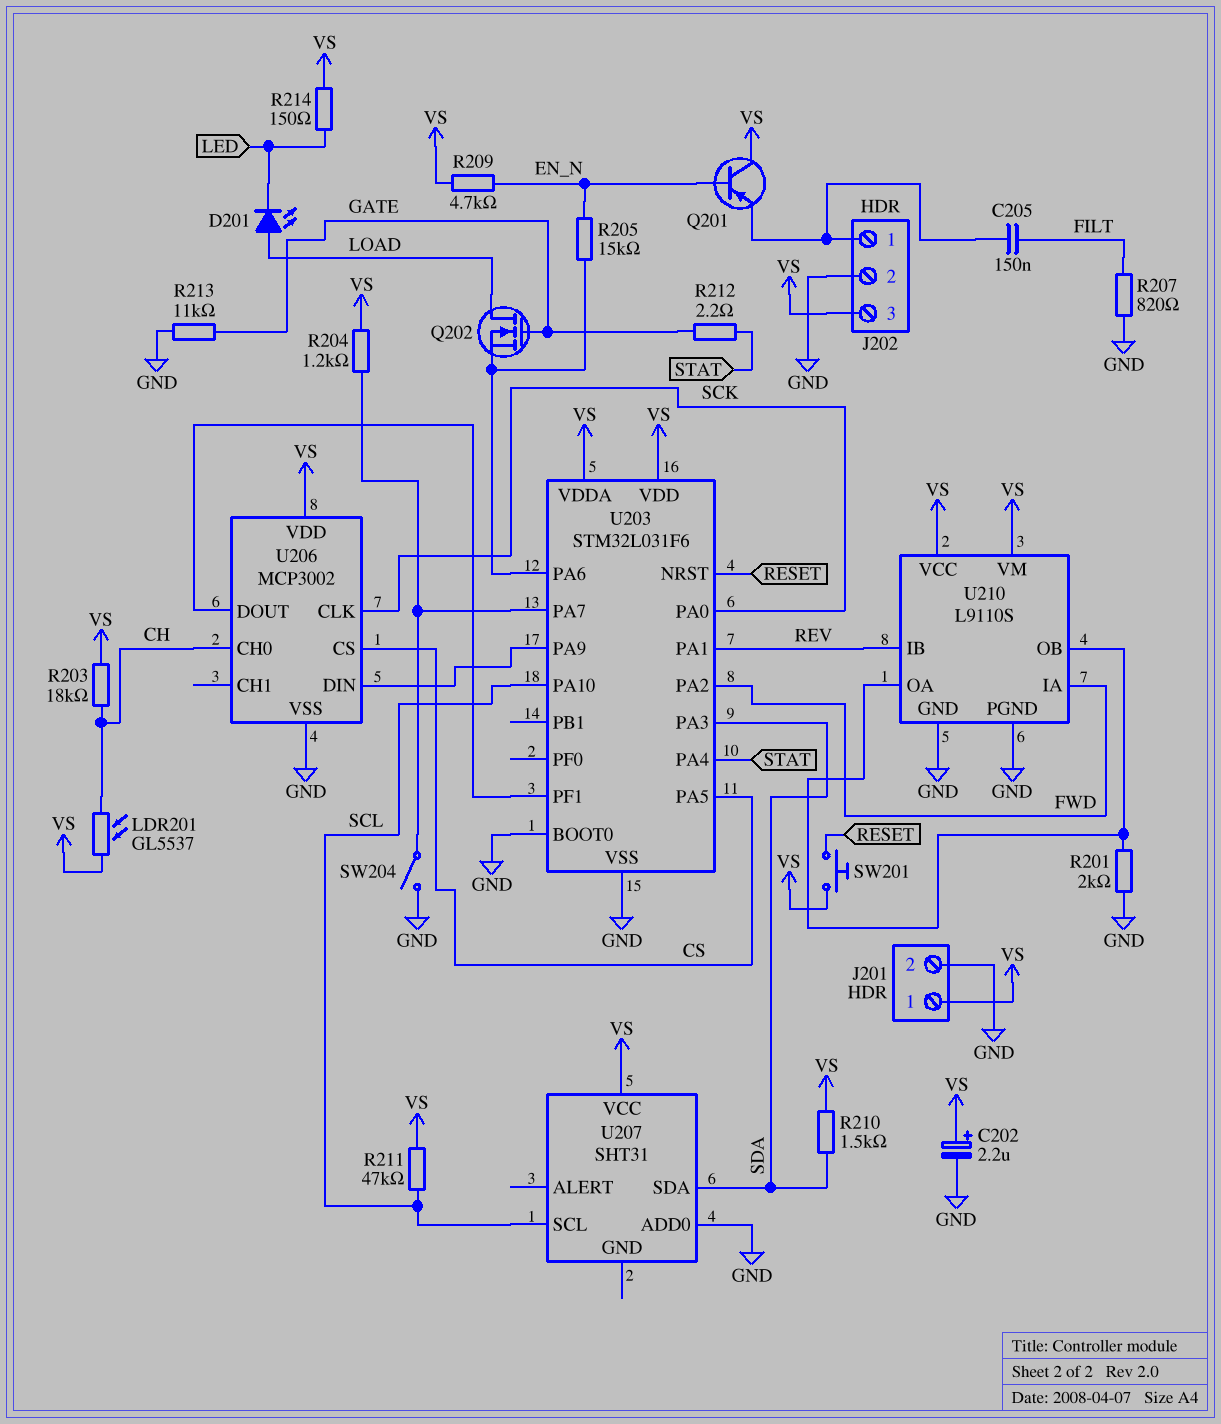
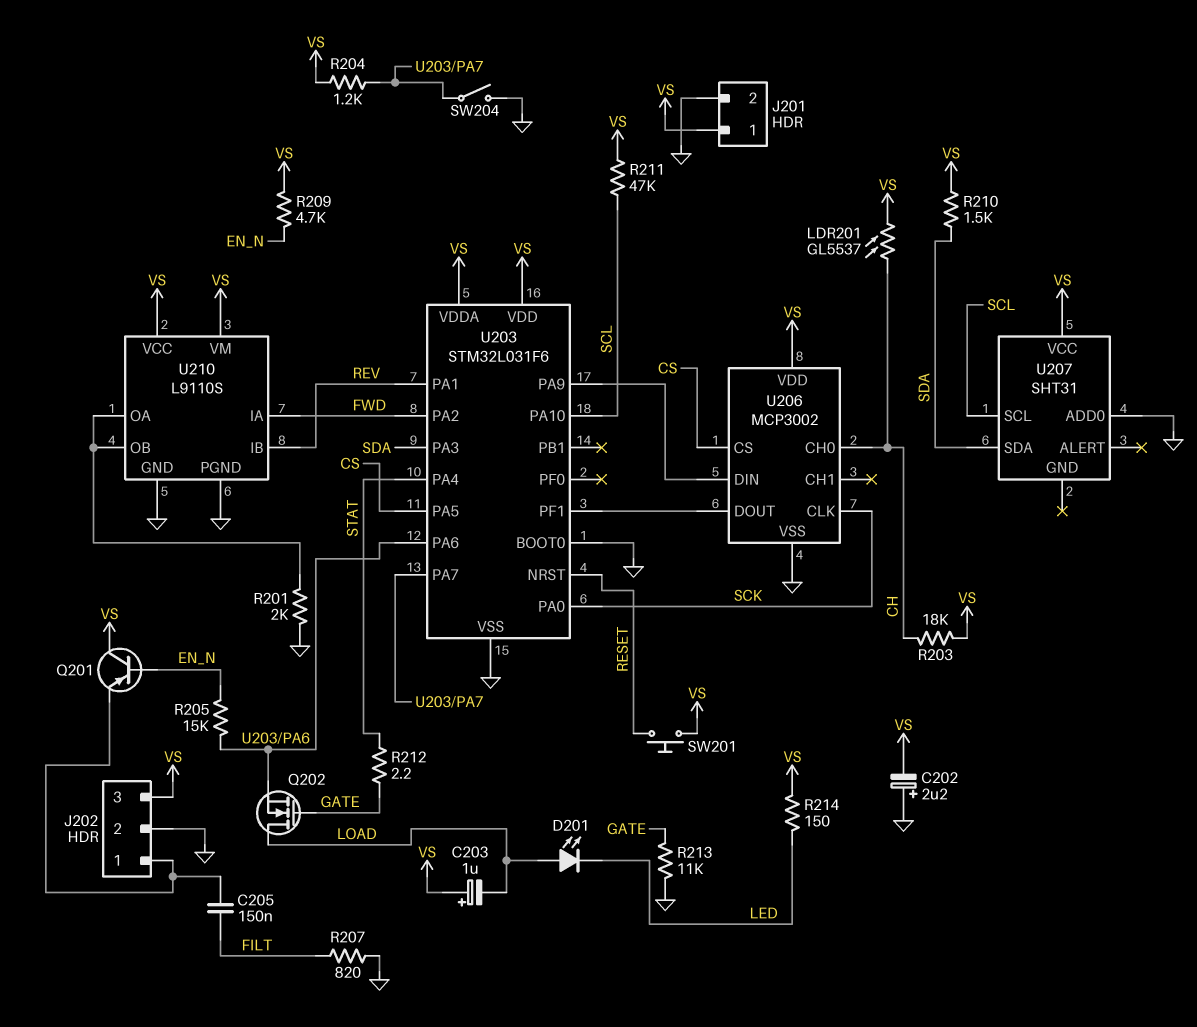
C202: 2.2uF (plus VS, minus GND) -> 2.2uF (plus GND, minus VS)
C203: none -> 1uF (plus VS, minus LOAD)

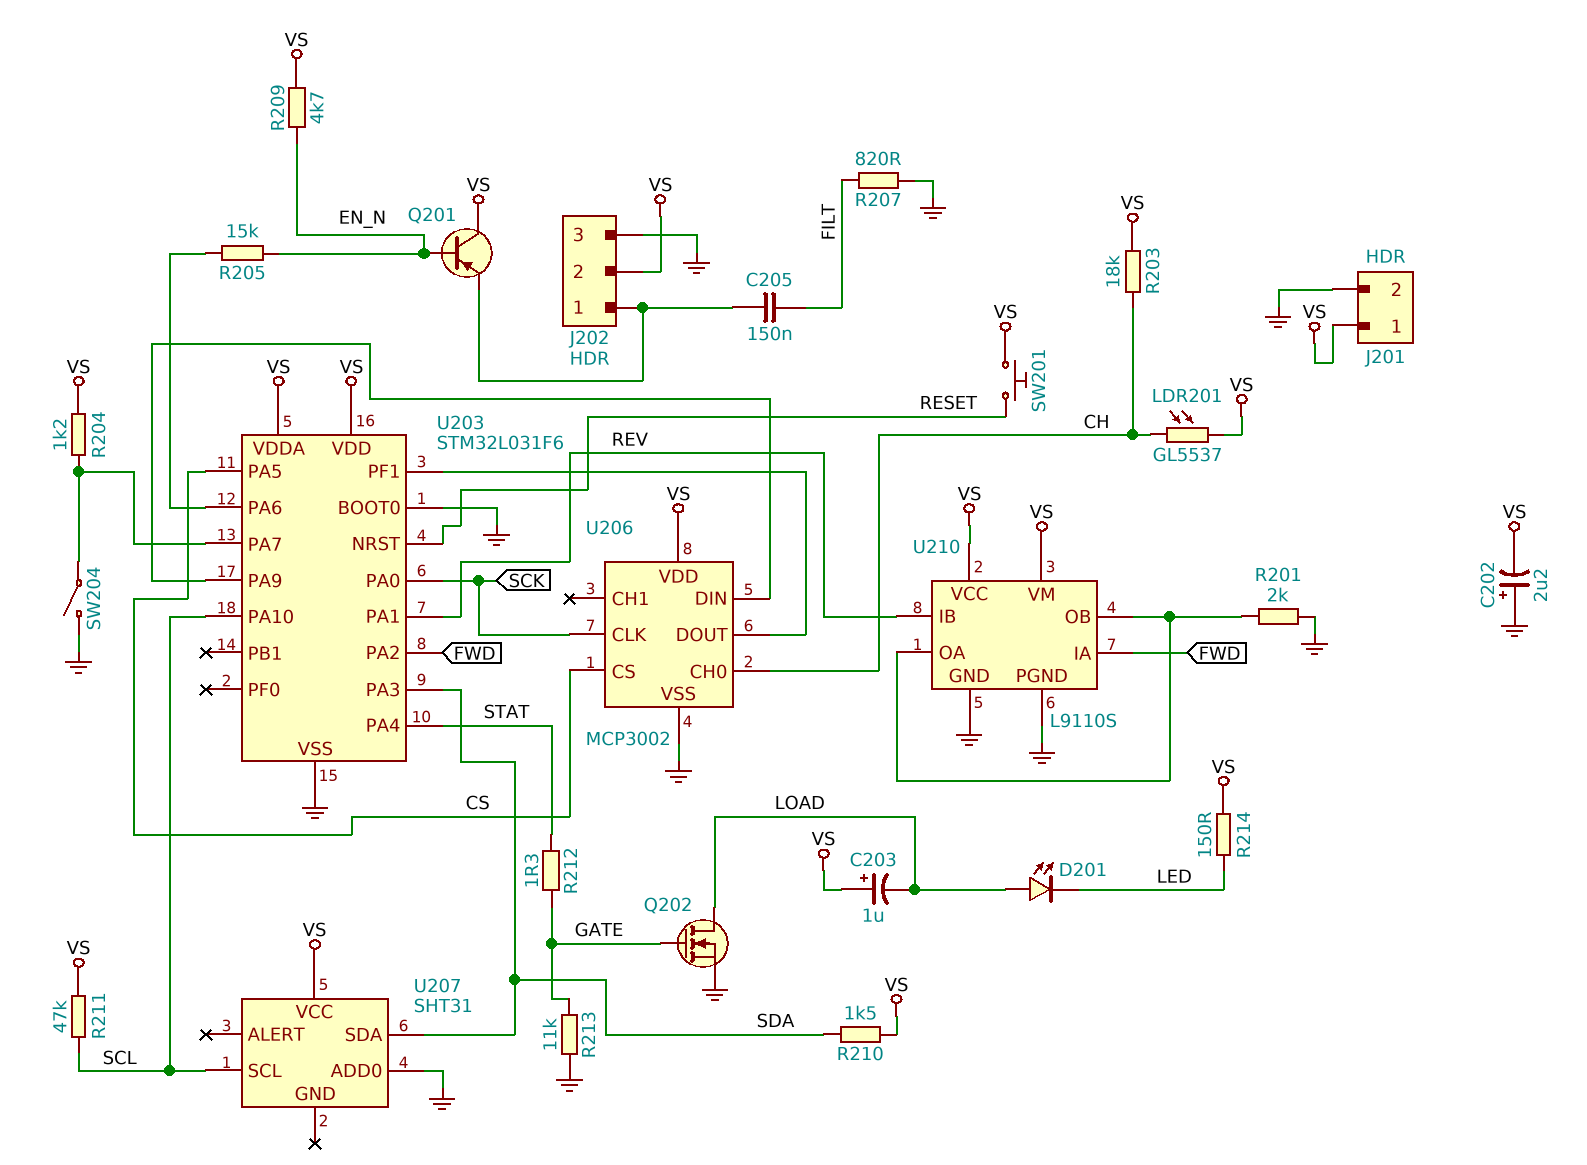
J202 pin 2: GND -> VS
J202 pin 3: VS -> GND
Q202: NMOS (G GATE, D LOAD, S U203/PA6) -> NMOS (G GATE, D LOAD, S GND)
R212: 2.2 (GATE, STAT) -> 1.3 (GATE, STAT)

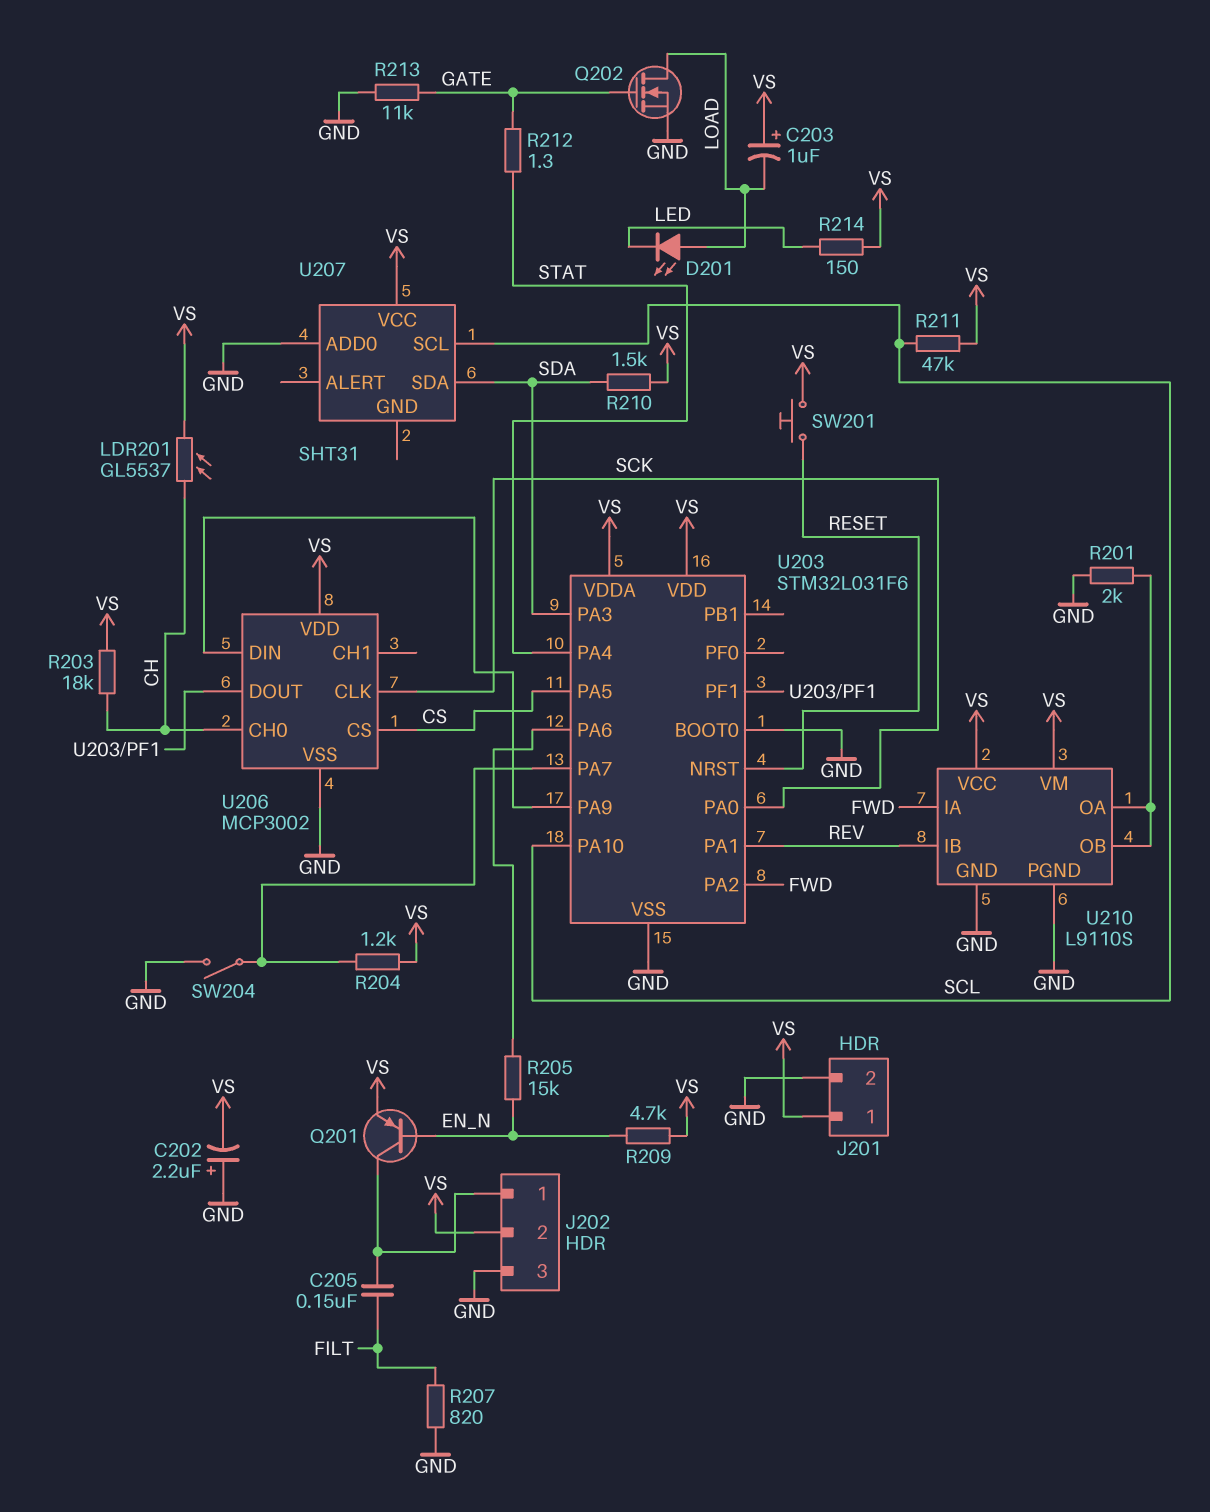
Q201: PNP (B EN_N, C VS, E J202/1) -> PNP (B EN_N, C J202/1, E VS)

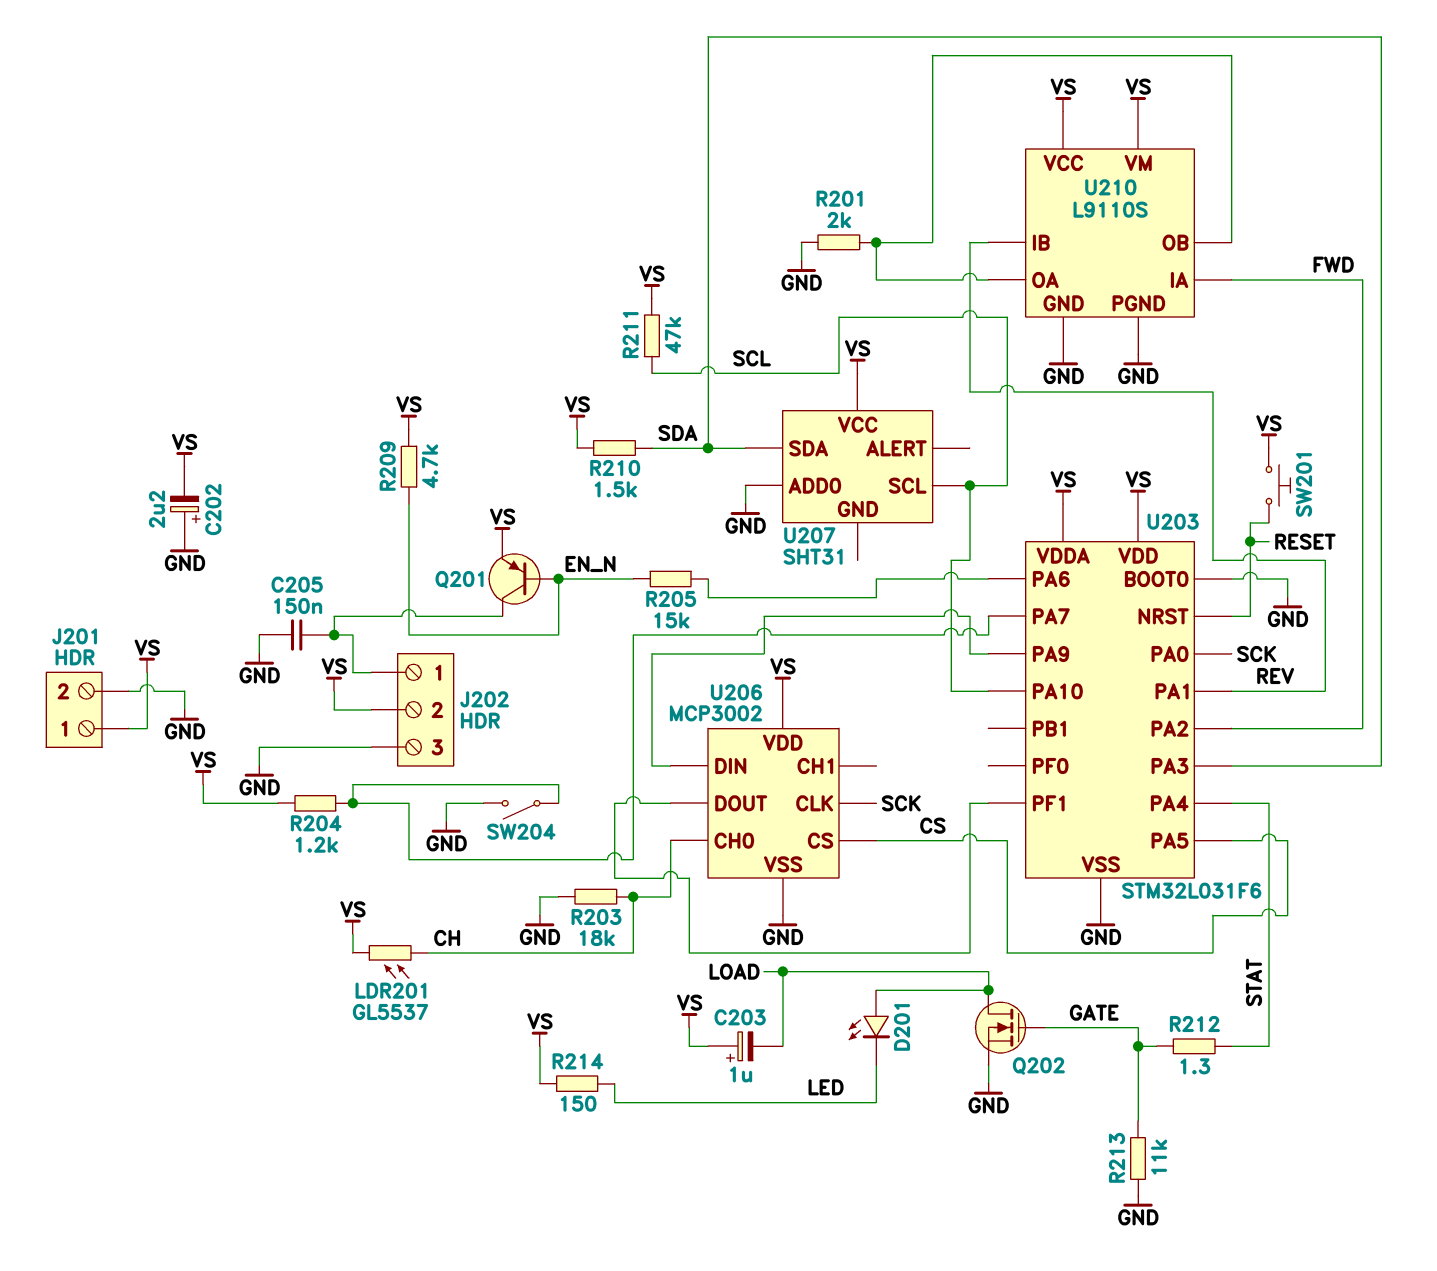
C205: 150nF (FILT, J202/1) -> 150nF (GND, J202/1)
R203: 18k (CH, VS) -> 18k (CH, GND)
R207: 820 (FILT, GND) -> none

